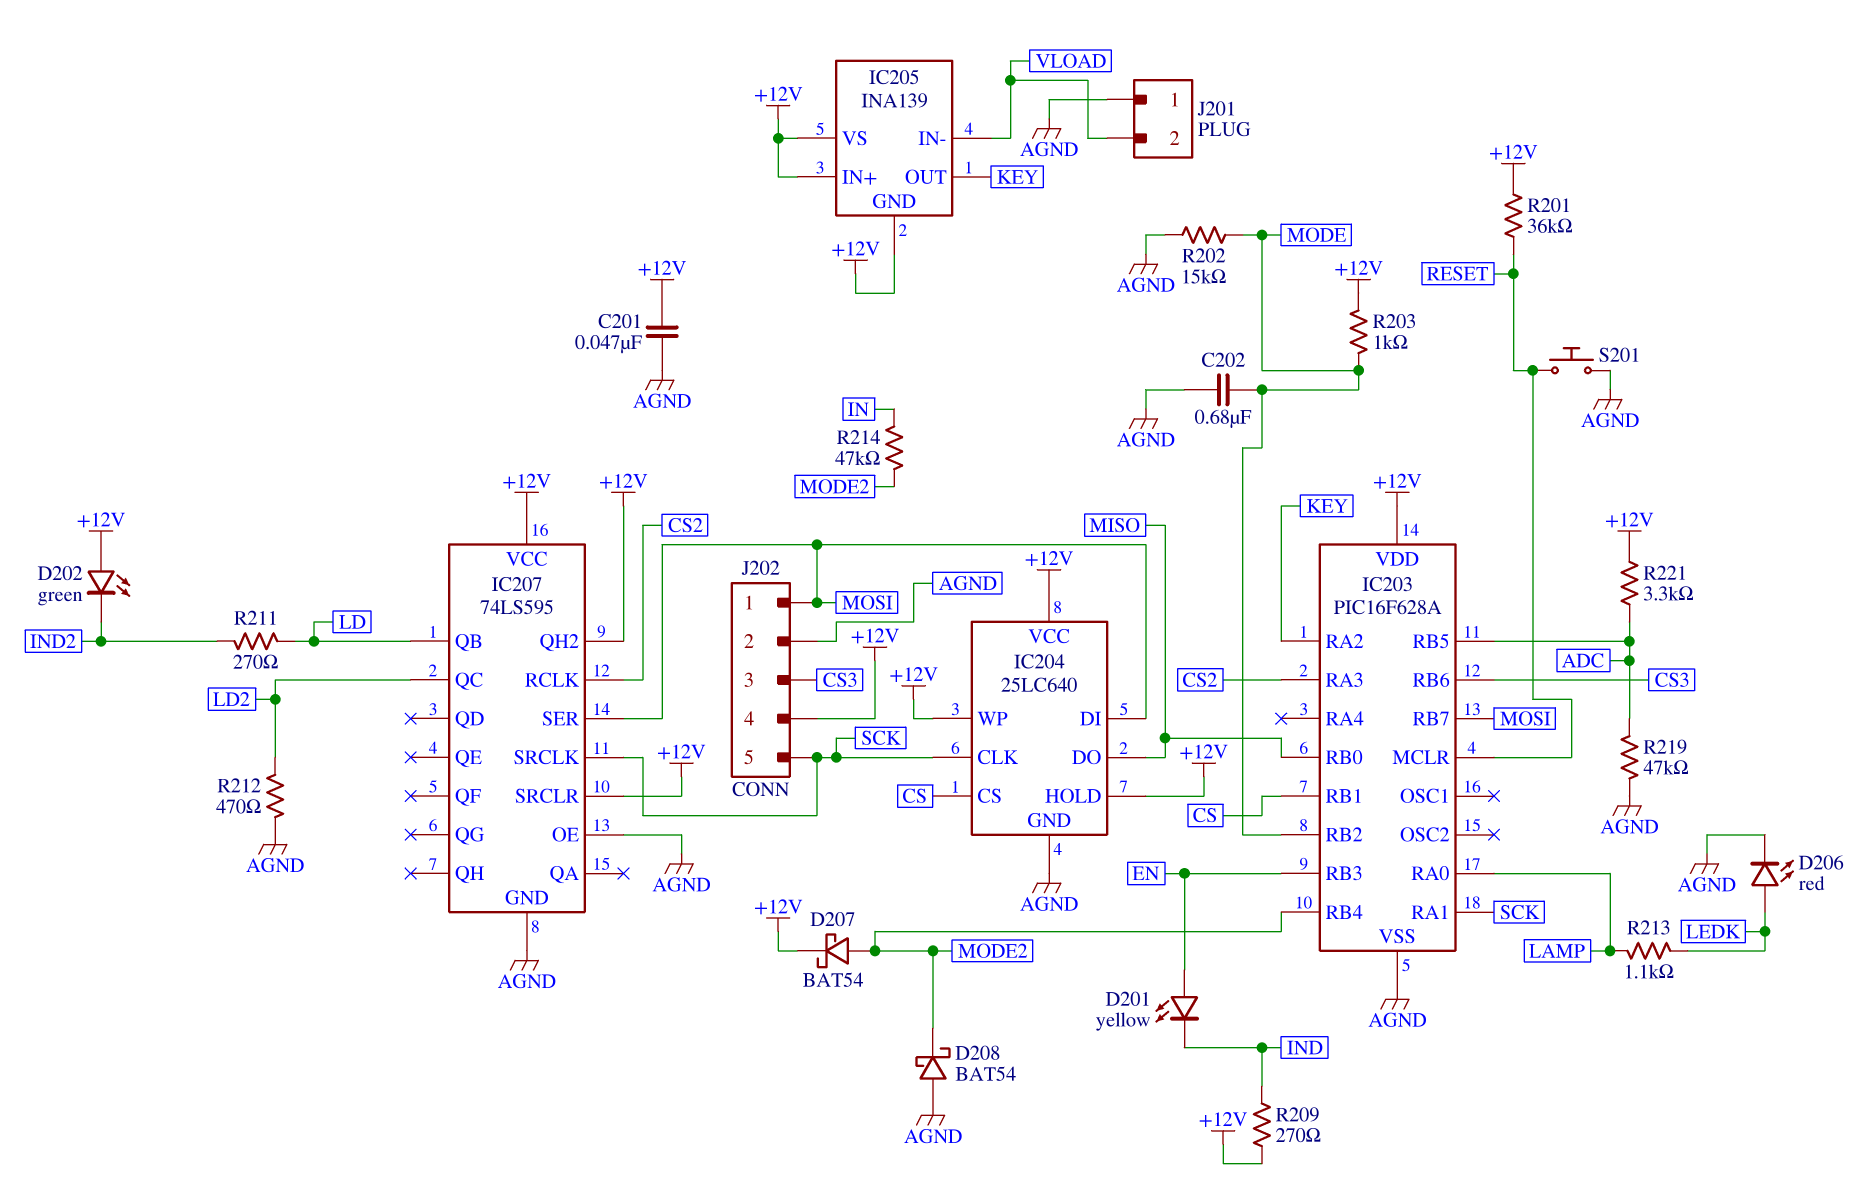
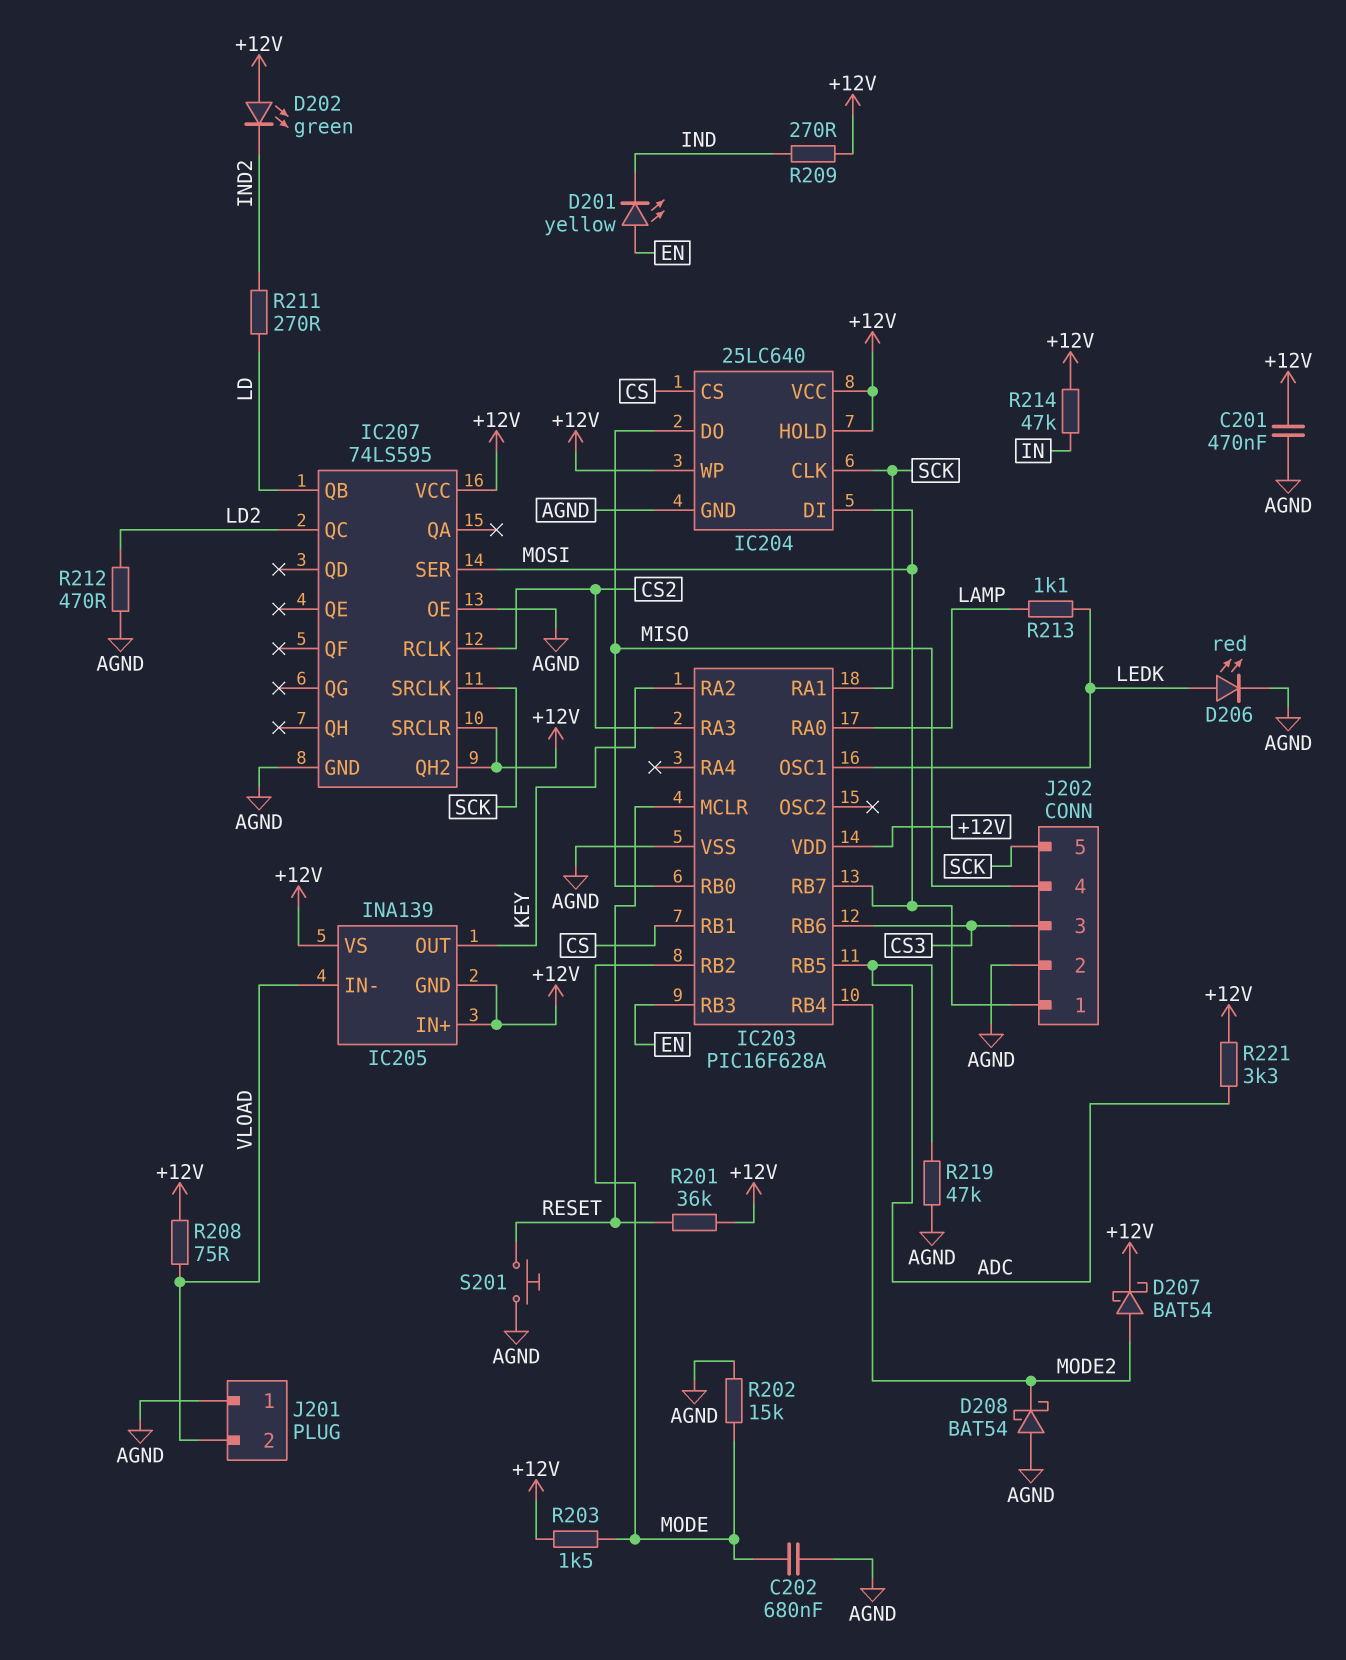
C201: 47nF (+12V, AGND) -> 470nF (+12V, AGND)
IC203 pin OSC1: none -> LEDK
J202 pin 4: +12V -> MISO
R203: 1k (+12V, MODE) -> 1.5k (+12V, MODE)
R208: none -> 75 (+12V, VLOAD)
R214: 47k (IN, MODE2) -> 47k (+12V, IN)

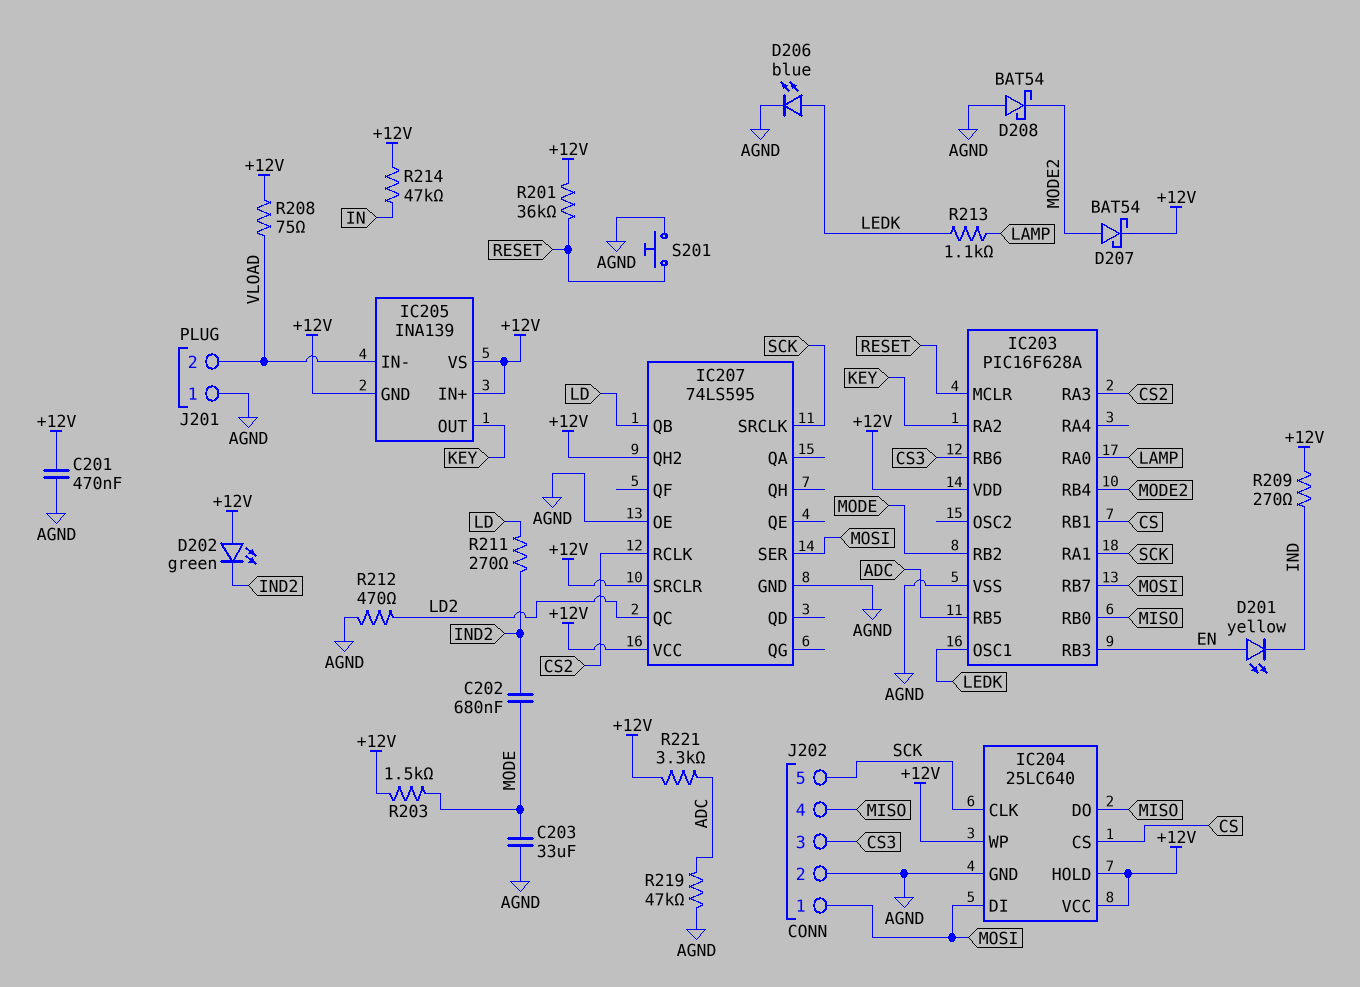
C202: 680nF (AGND, MODE) -> 680nF (IND2, MODE)
C203: none -> 33uF (AGND, MODE)
D206: LED red (A LEDK, K AGND) -> LED blue (A LEDK, K AGND)
R202: 15k (AGND, MODE) -> none

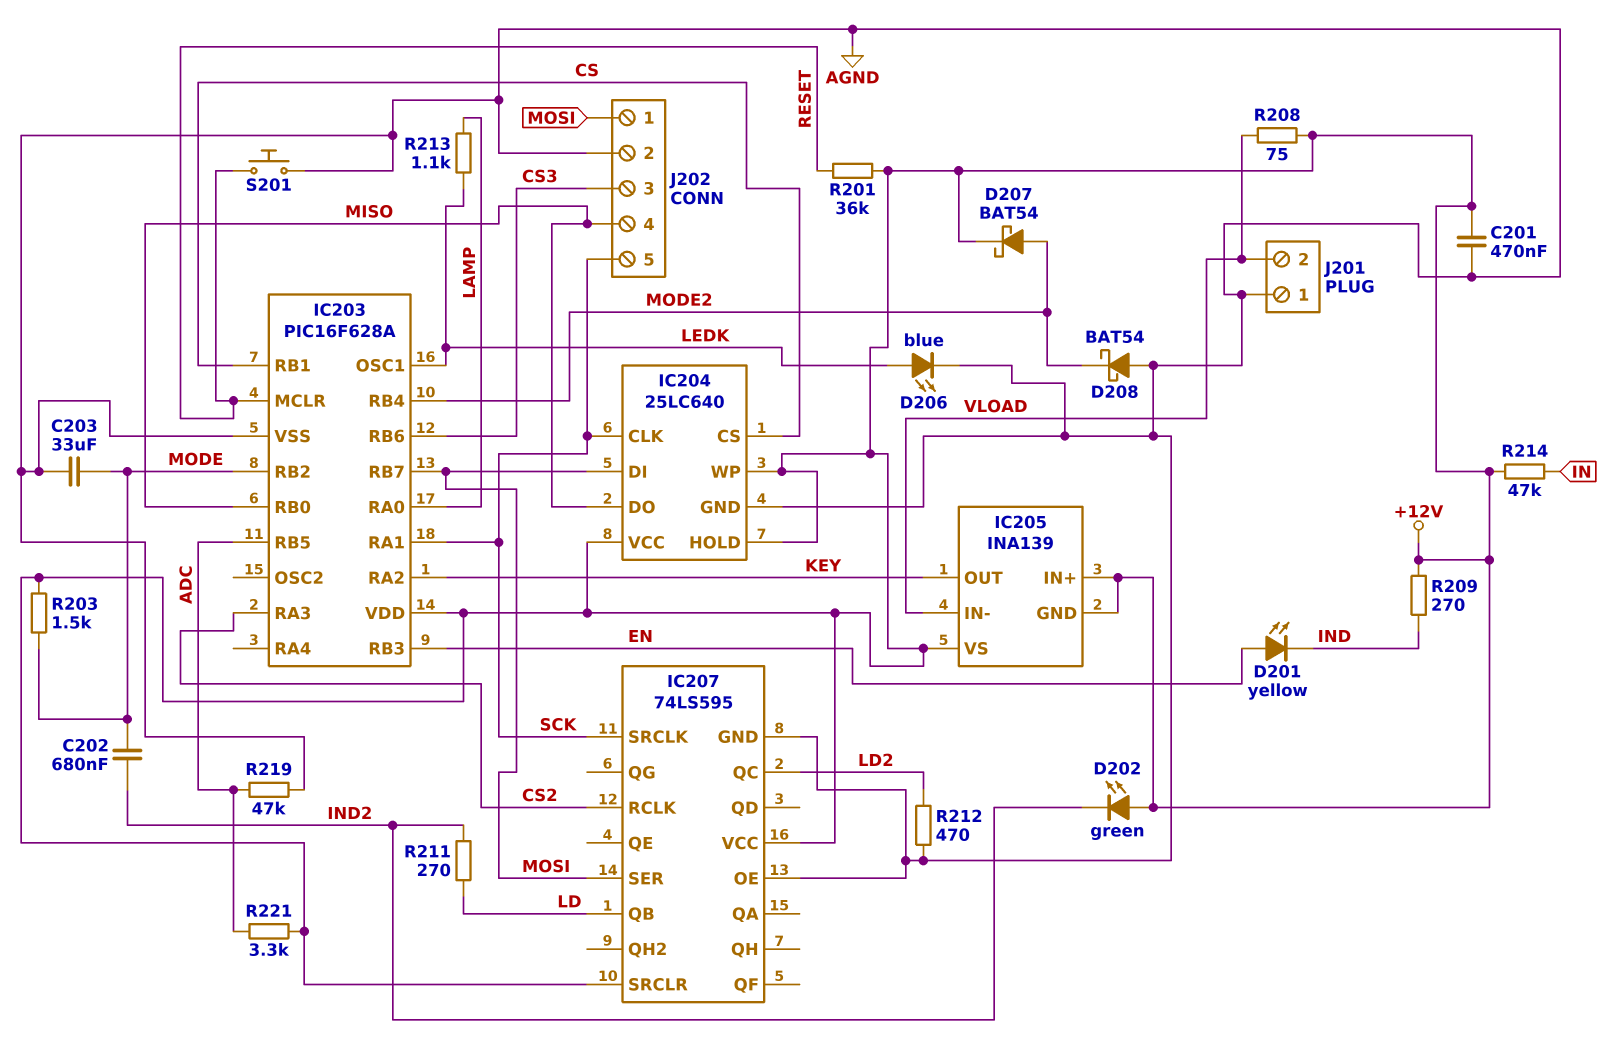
IC207 pin QH2: +12V -> none

